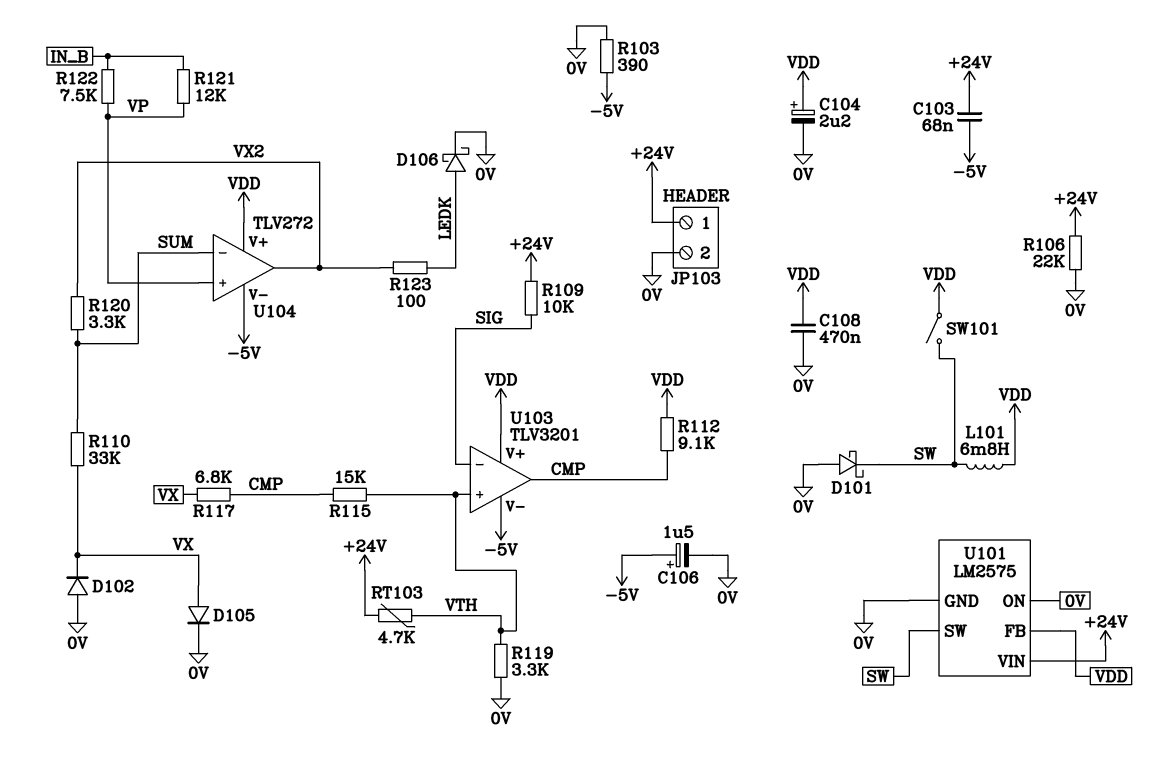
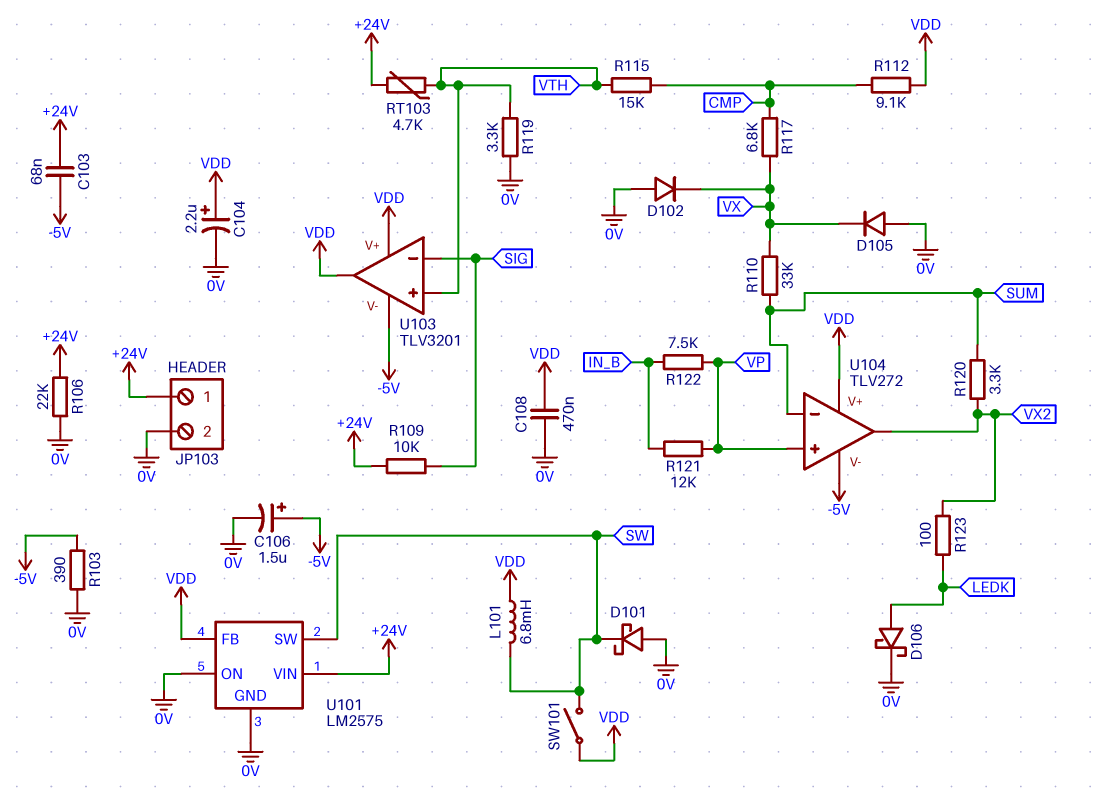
D105: diode (A VX, K 0V) -> diode (A 0V, K VX)
U103 pin out: CMP -> VDD

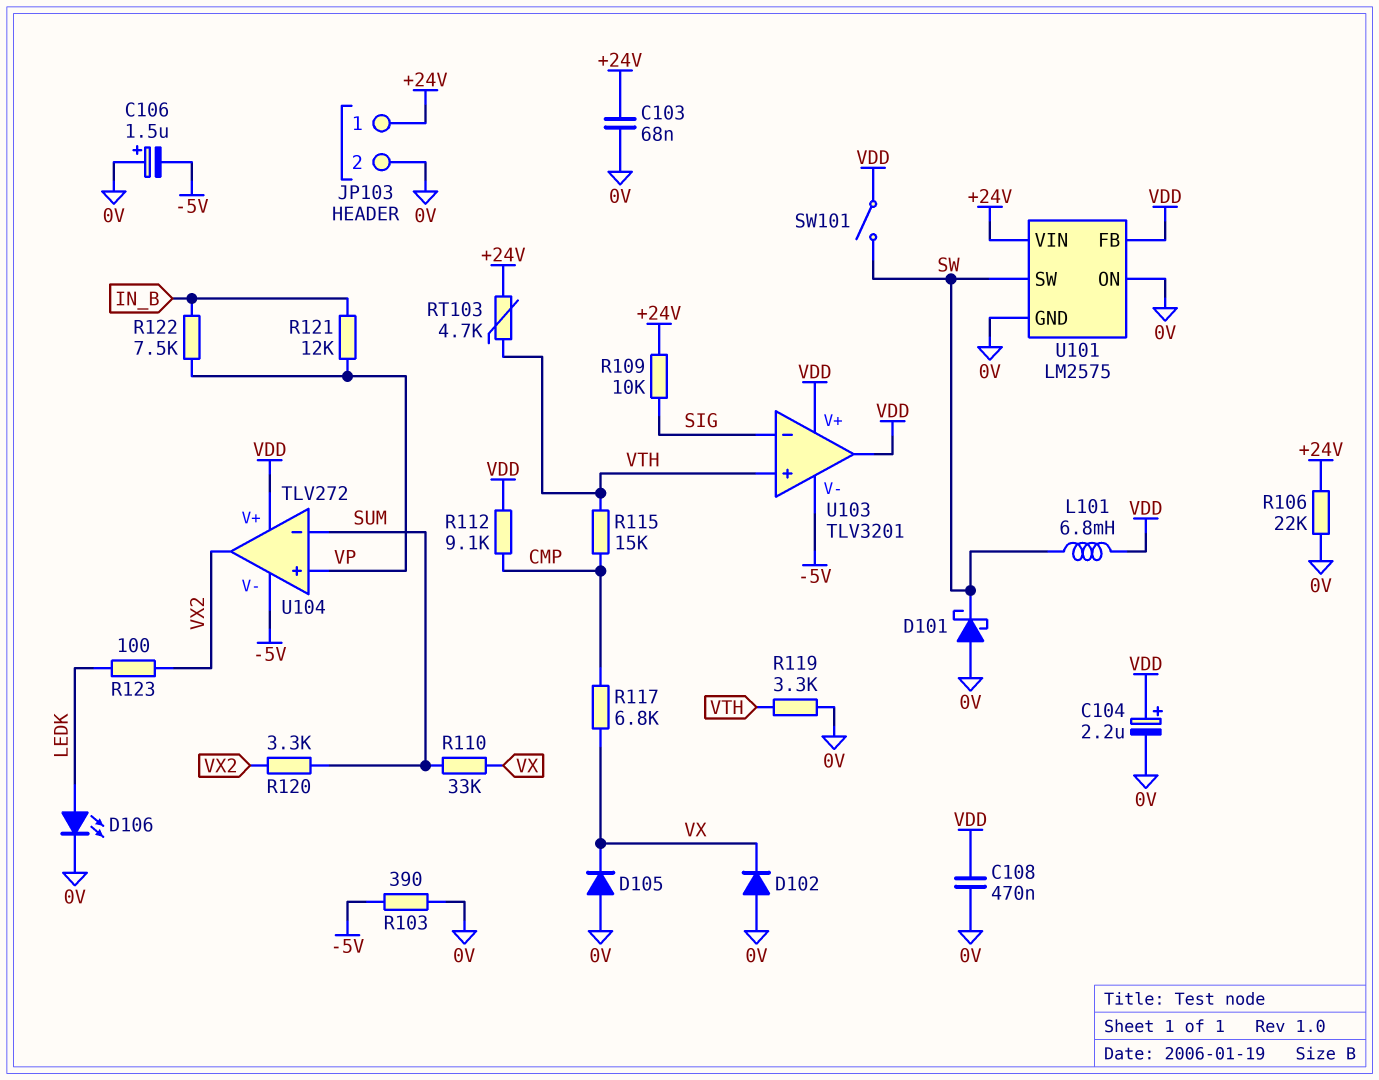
C103: 68nF (+24V, -5V) -> 68nF (+24V, 0V)
C106: 1.5uF (plus -5V, minus 0V) -> 1.5uF (plus 0V, minus -5V)
D106: schottky (A LEDK, K 0V) -> LED (A LEDK, K 0V)

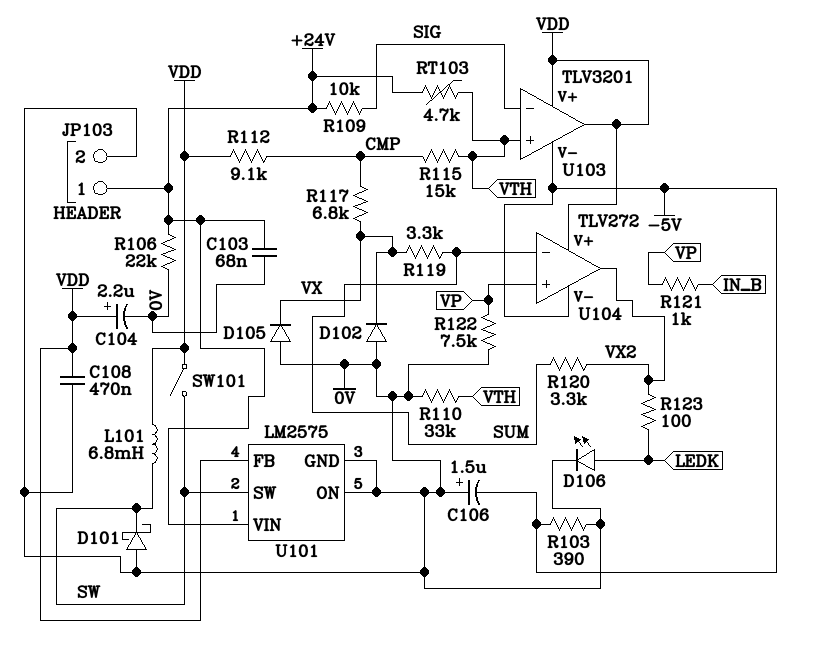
R110: 33k (SUM, VX) -> 33k (0V, VTH)
R119: 3.3k (0V, VTH) -> 3.3k (SUM, VX)
R121: 12k (IN_B, VP) -> 1k (IN_B, VP)
R122: 7.5k (IN_B, VP) -> 7.5k (0V, VP)

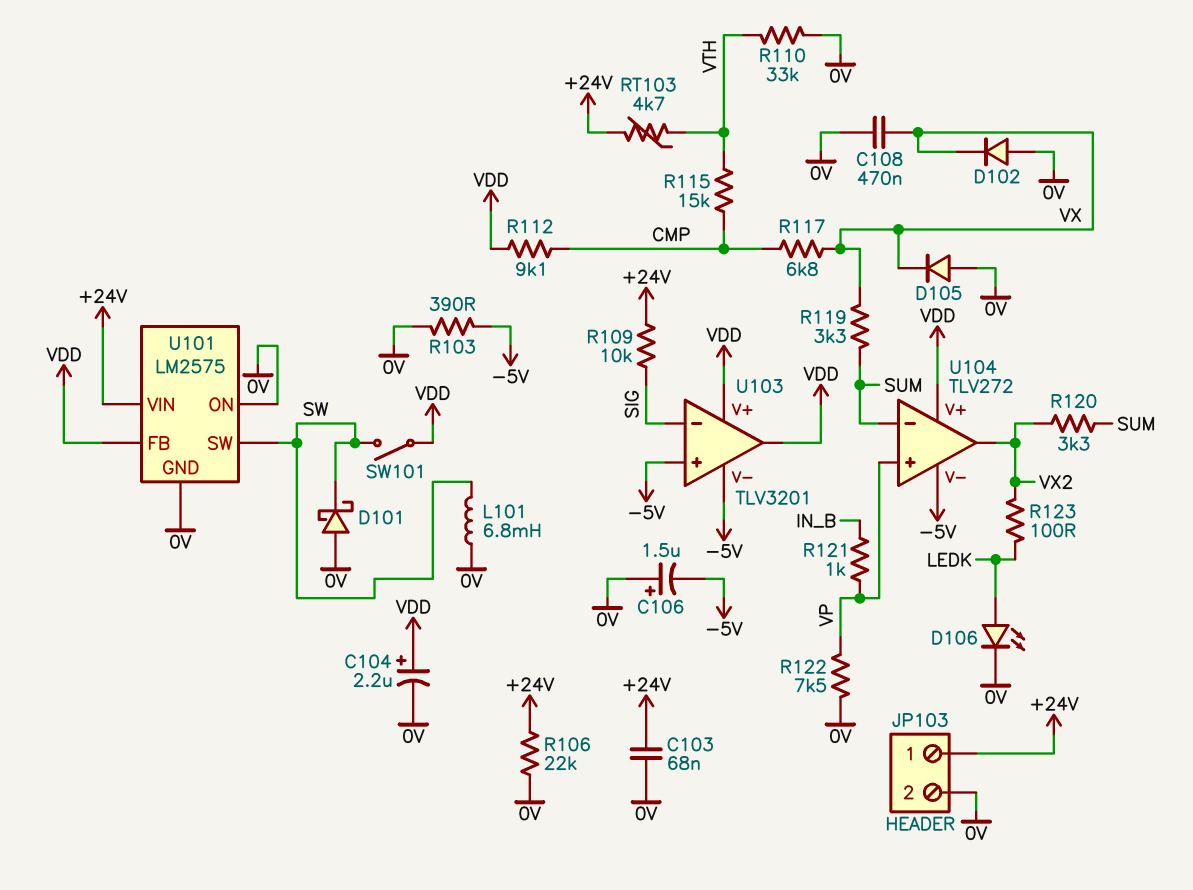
C108: 470nF (0V, VDD) -> 470nF (0V, VX)
L101: 6.8mH (SW, VDD) -> 6.8mH (0V, SW)
U103 pin in+: VTH -> -5V

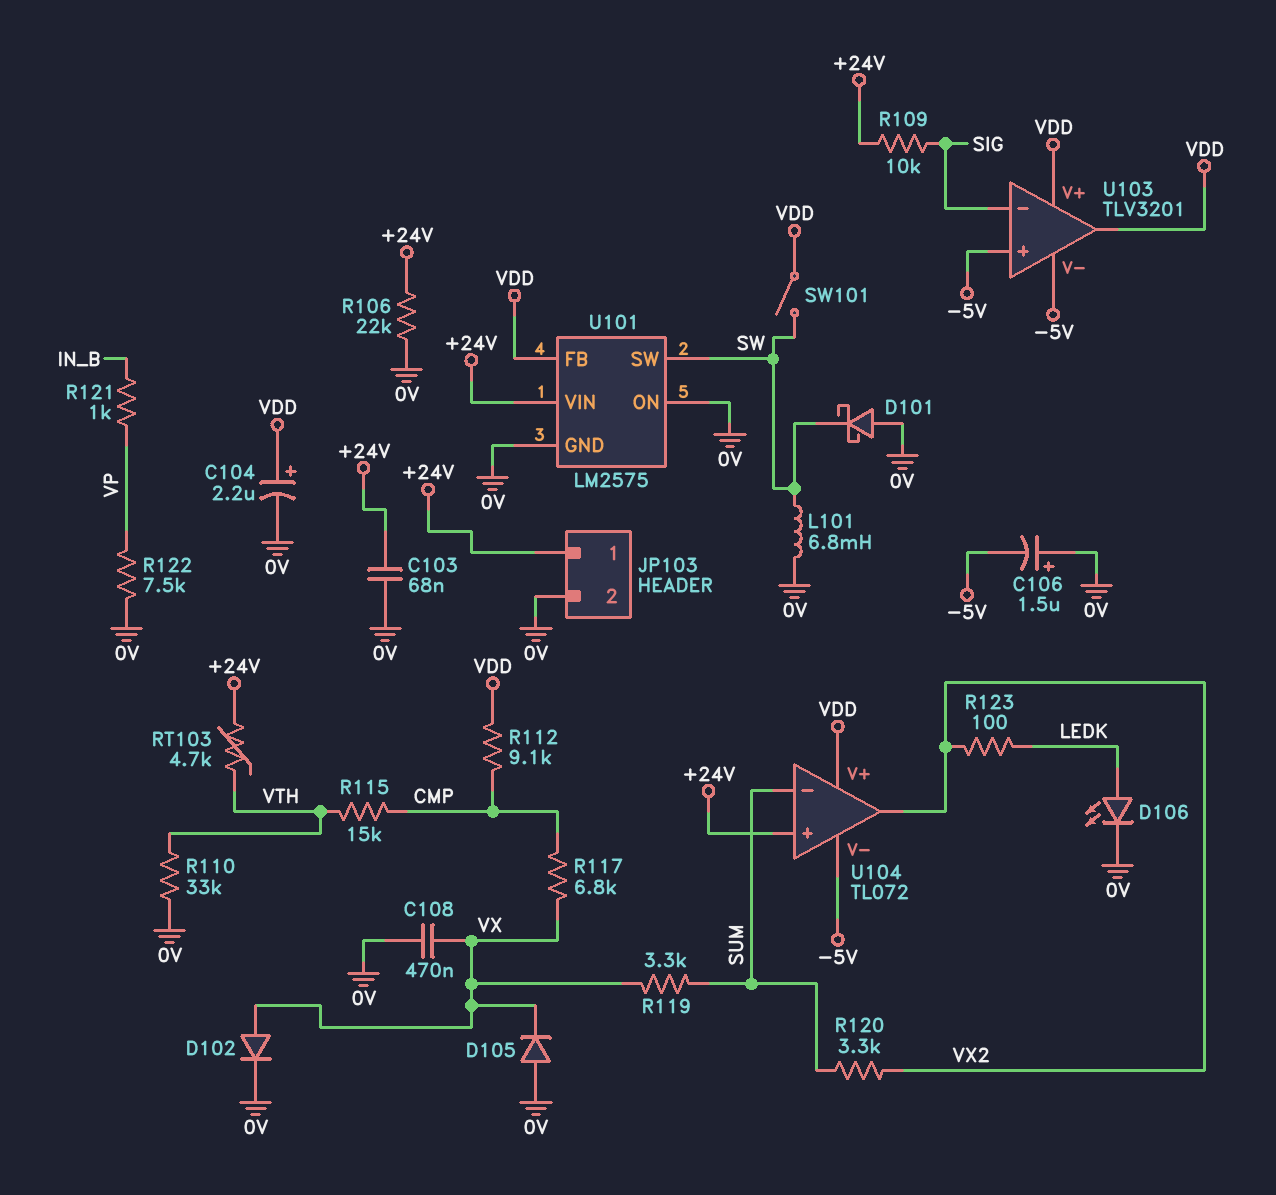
D102: diode (A 0V, K VX) -> diode (A VX, K 0V)
R103: 390 (-5V, 0V) -> none
U104: TLV272 -> TL072
U104 pin in+: VP -> +24V

